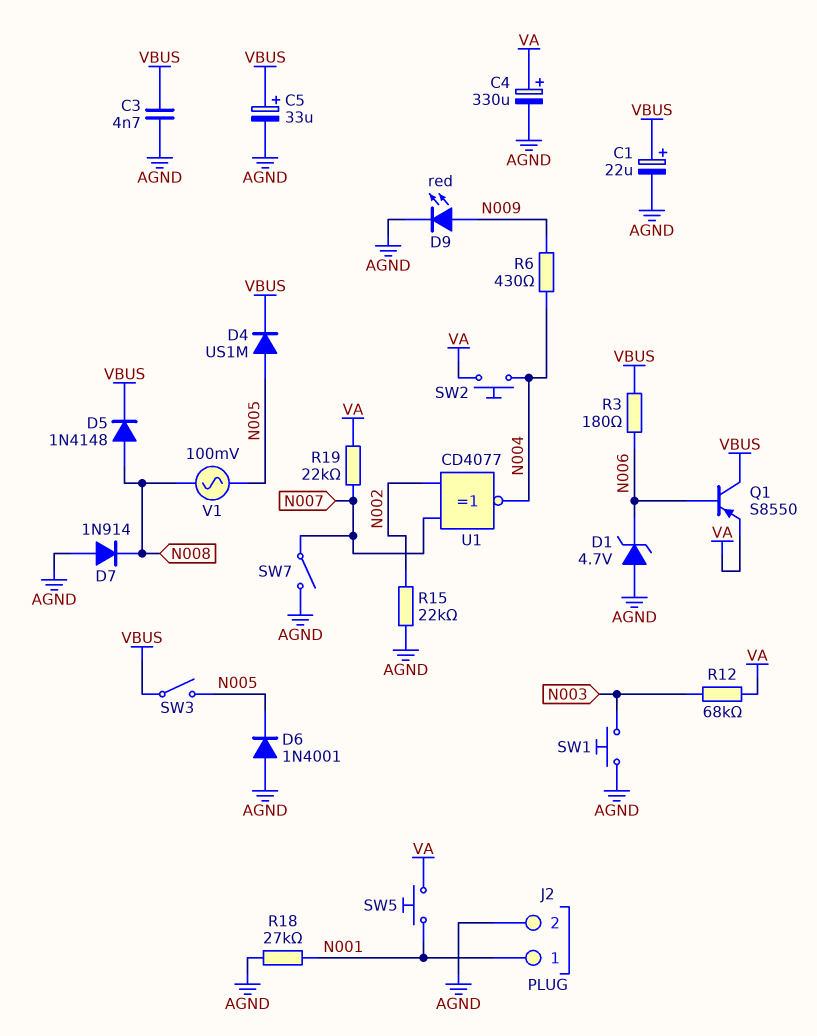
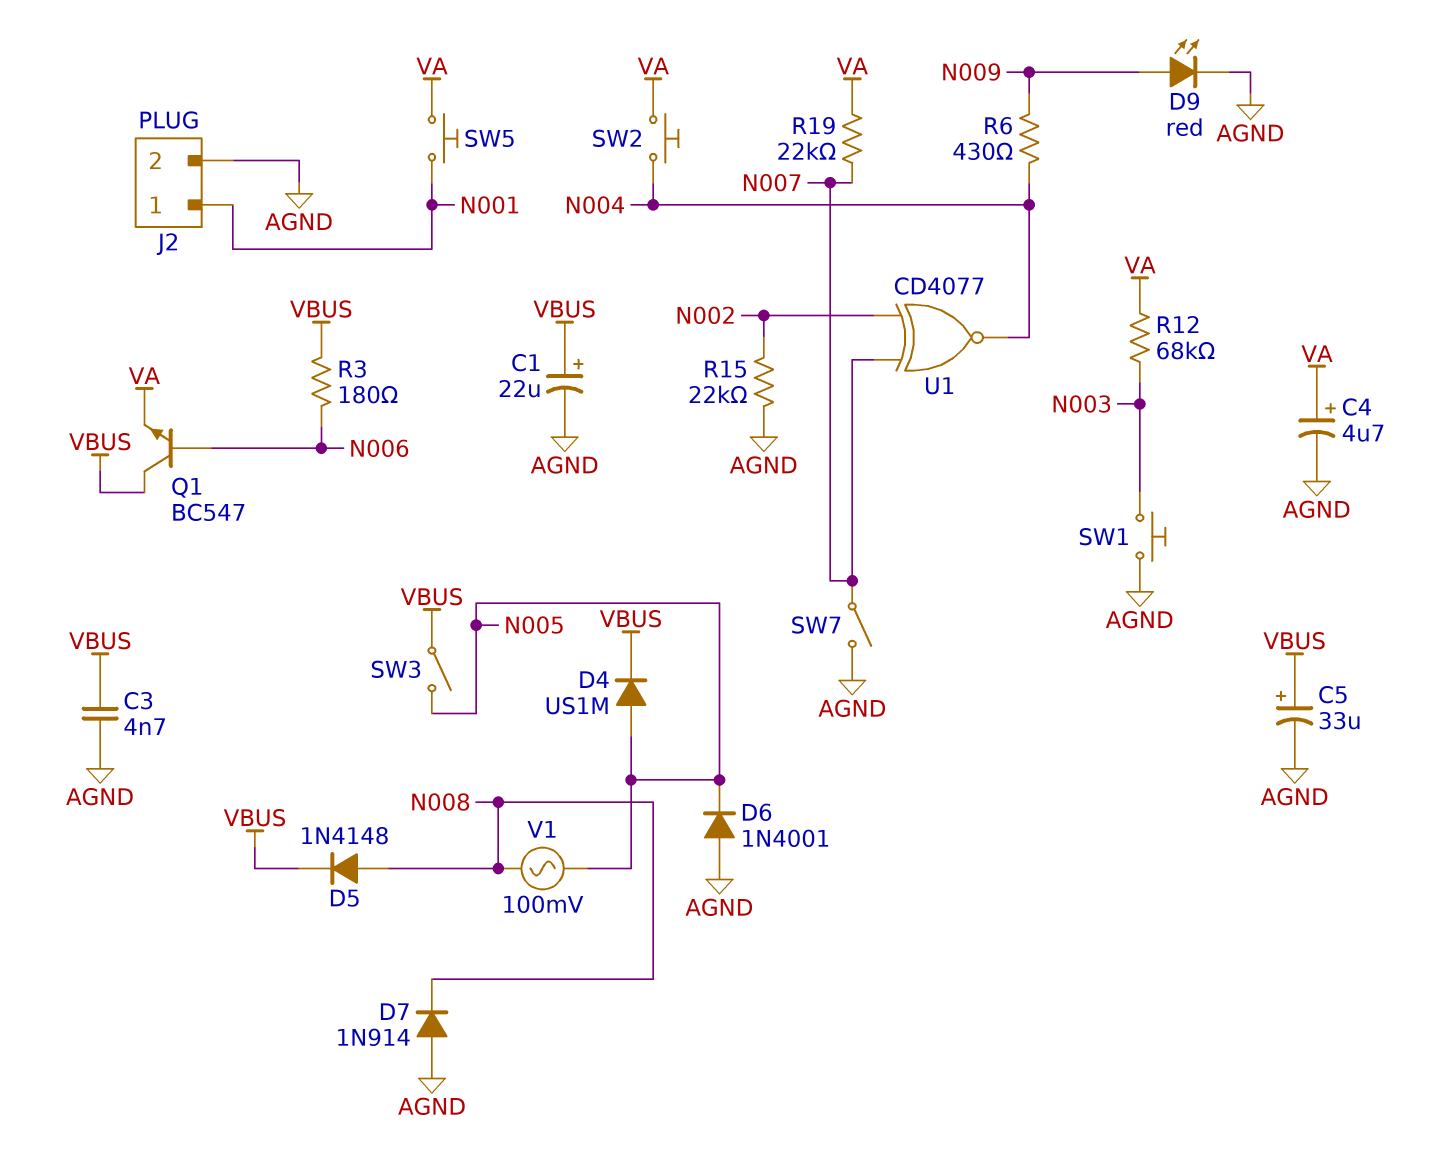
C4: 330uF (plus VA, minus AGND) -> 4.7uF (plus VA, minus AGND)
D1: zener 4.7V (A AGND, K N006) -> none
Q1: PNP S8550 (B N006, C VBUS, E VA) -> NPN BC547 (B N006, C VBUS, E VA)
R18: 27k (AGND, N001) -> none

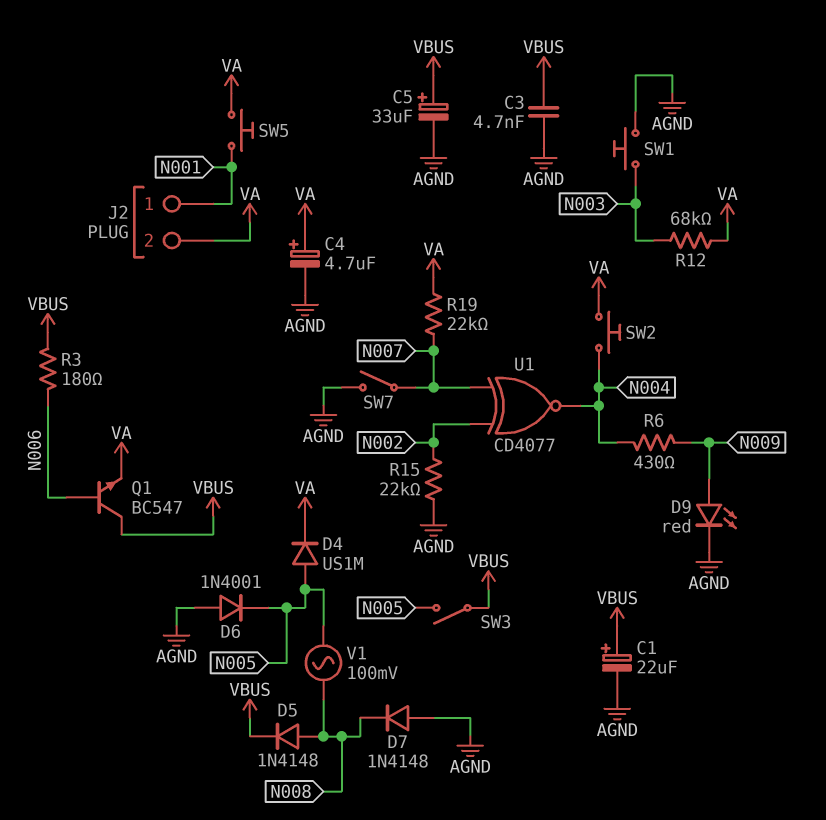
D4: diode US1M (A N005, K VBUS) -> diode US1M (A N005, K VA)
D7: diode 1N914 (A AGND, K N008) -> diode 1N4148 (A AGND, K N008)
J2 pin 2: AGND -> VA

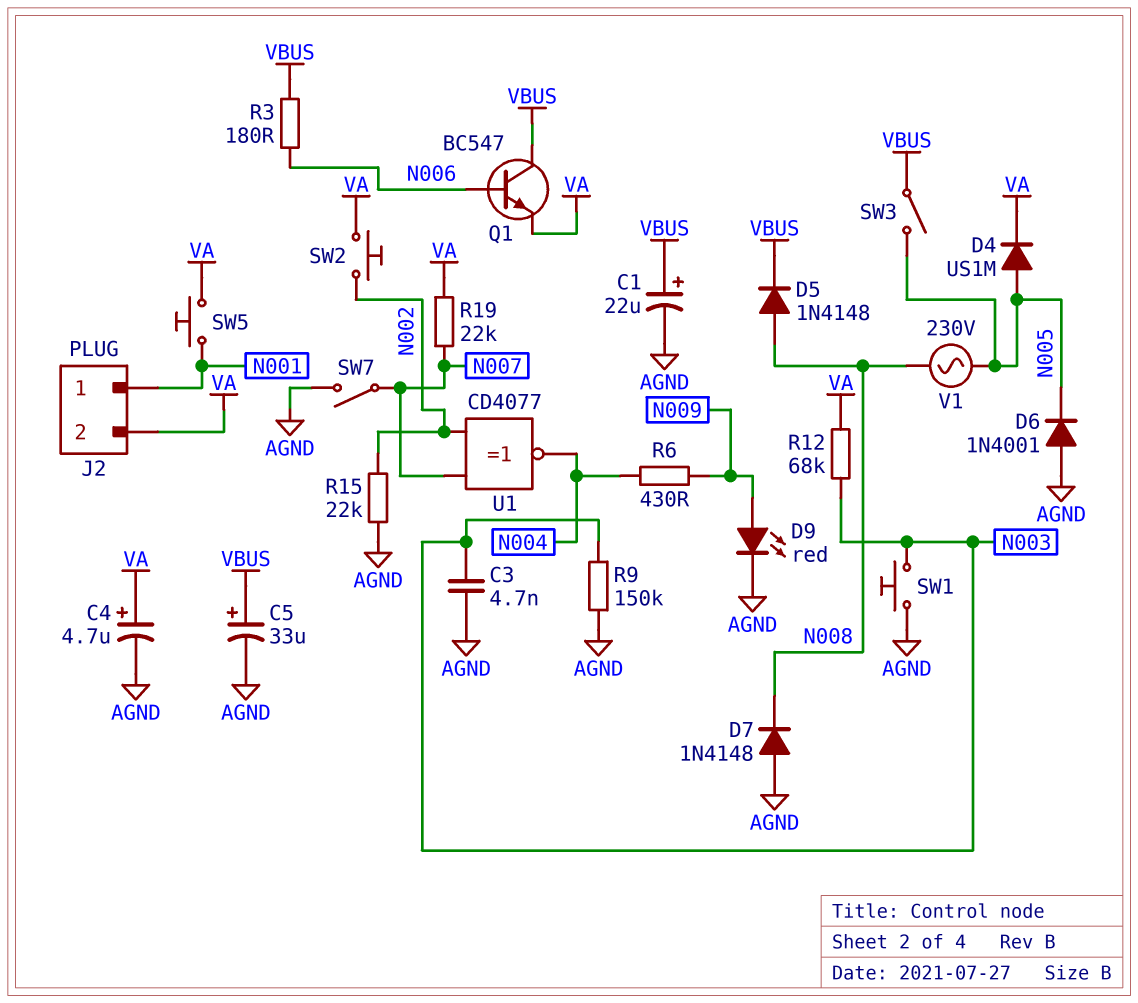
C3: 4.7nF (AGND, VBUS) -> 4.7nF (AGND, N003)
R9: none -> 150k (AGND, N003)
SW2: button (N004, VA) -> button (N002, VA)
V1: AC 100mV (N005, N008) -> AC 230V (N005, N008)

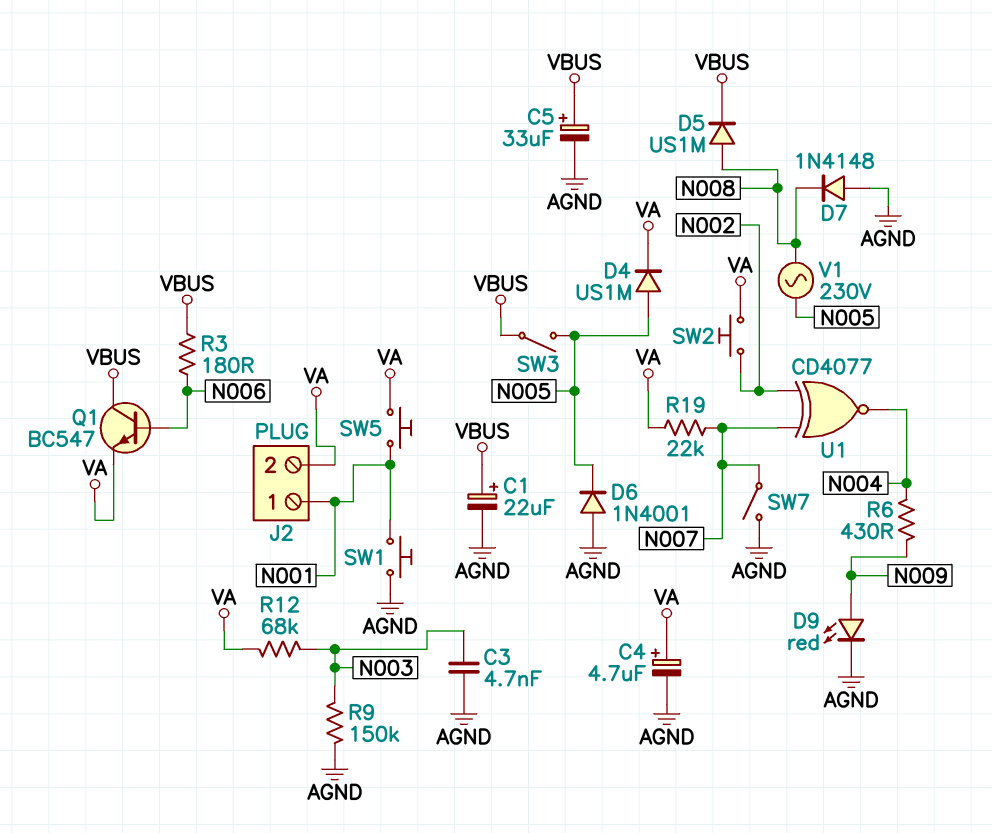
D5: diode 1N4148 (A N008, K VBUS) -> diode US1M (A N008, K VBUS)
R15: 22k (AGND, N002) -> none
SW1: button (AGND, N003) -> button (AGND, N001)

